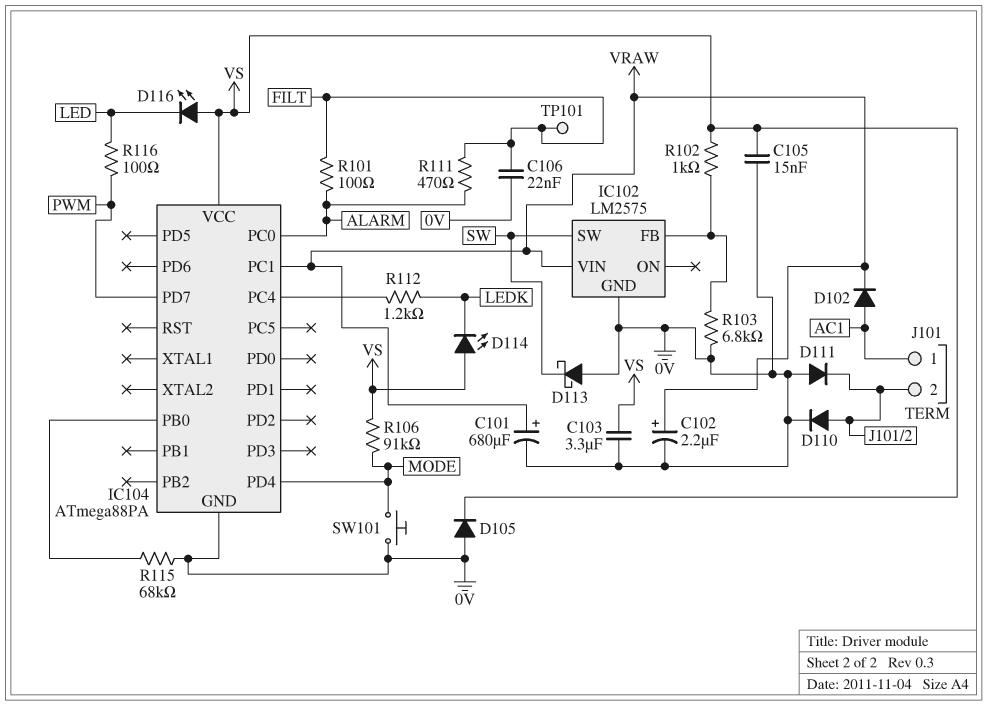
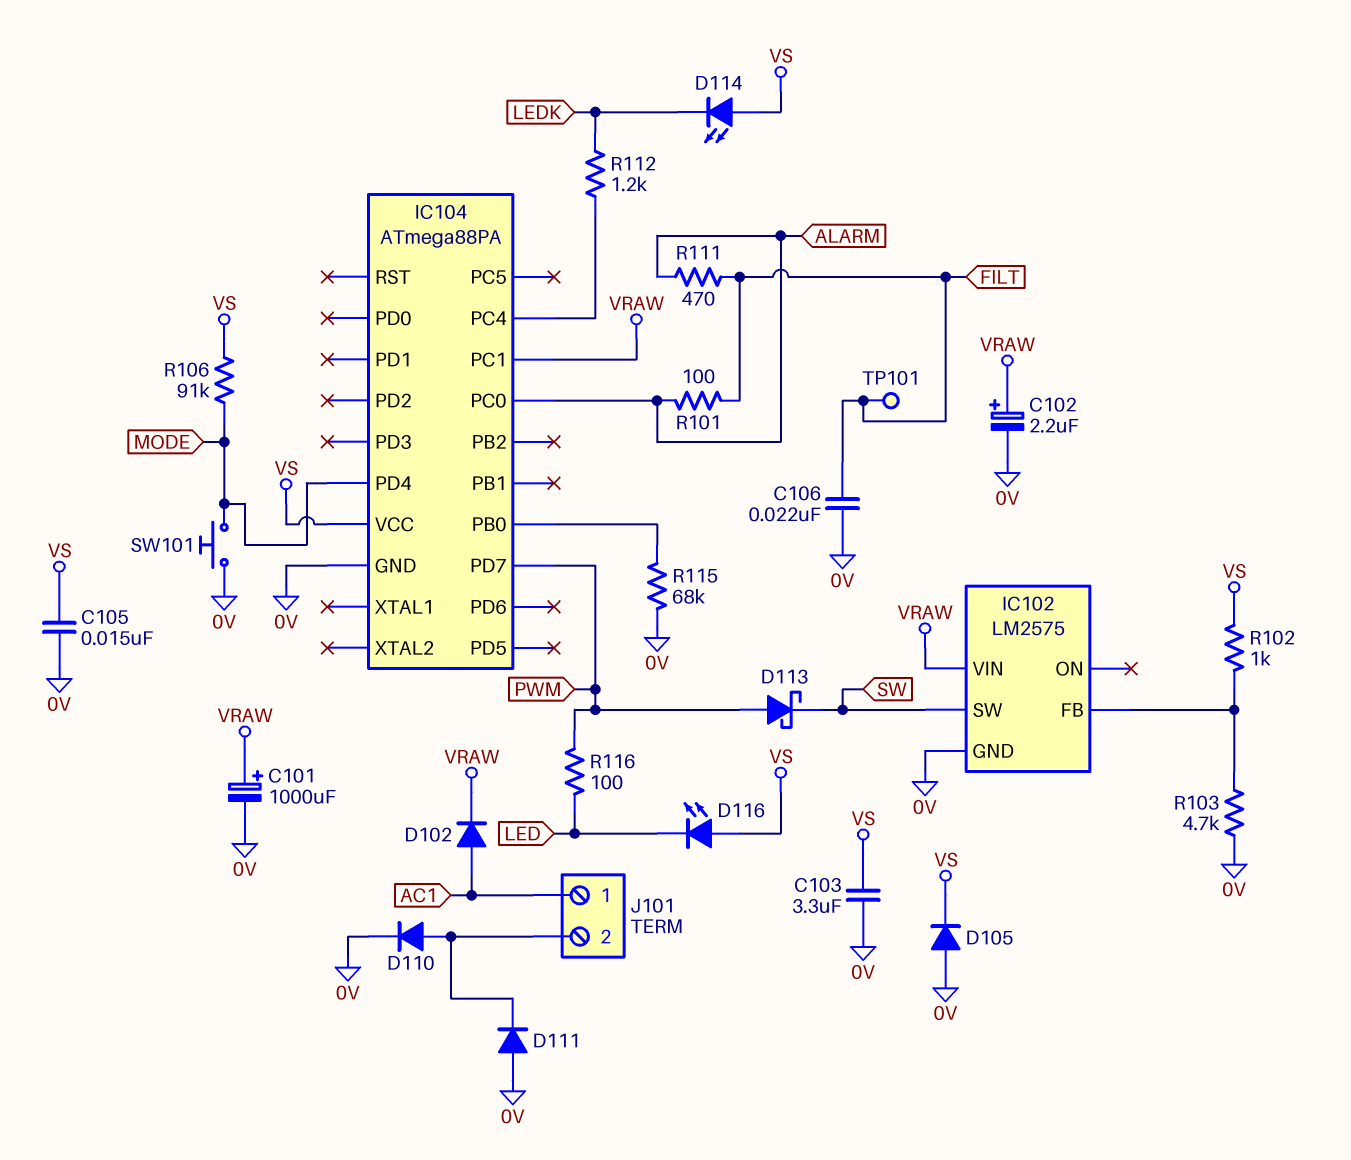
C101: 680uF (plus VRAW, minus 0V) -> 1000uF (plus VRAW, minus 0V)
D113: schottky (A 0V, K SW) -> schottky (A PWM, K SW)
R103: 6.8k (0V, IC102/FB) -> 4.7k (0V, IC102/FB)

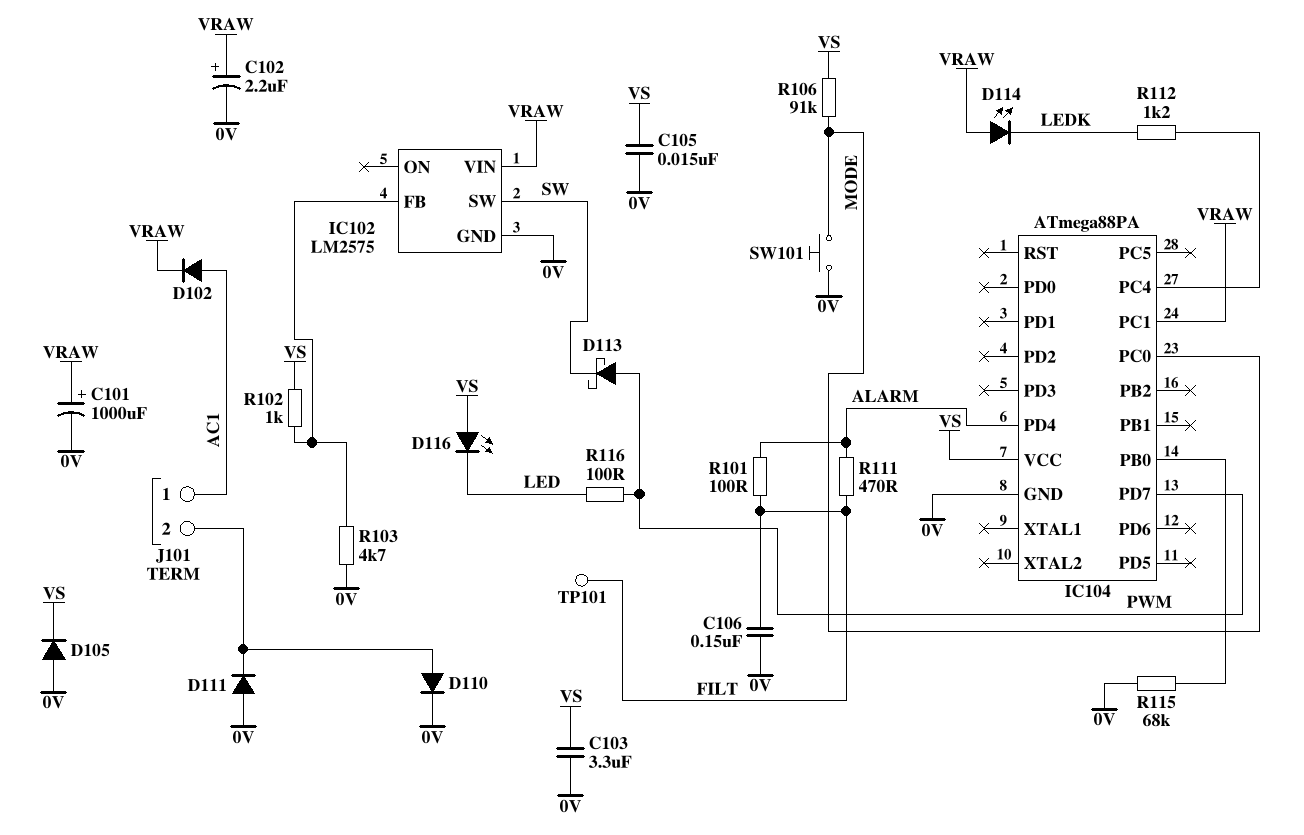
C106: 22nF (0V, FILT) -> 150nF (0V, FILT)
D114: LED (A VS, K LEDK) -> LED (A VRAW, K LEDK)
IC104 pin PC0: ALARM -> MODE
IC104 pin PD4: MODE -> ALARM

